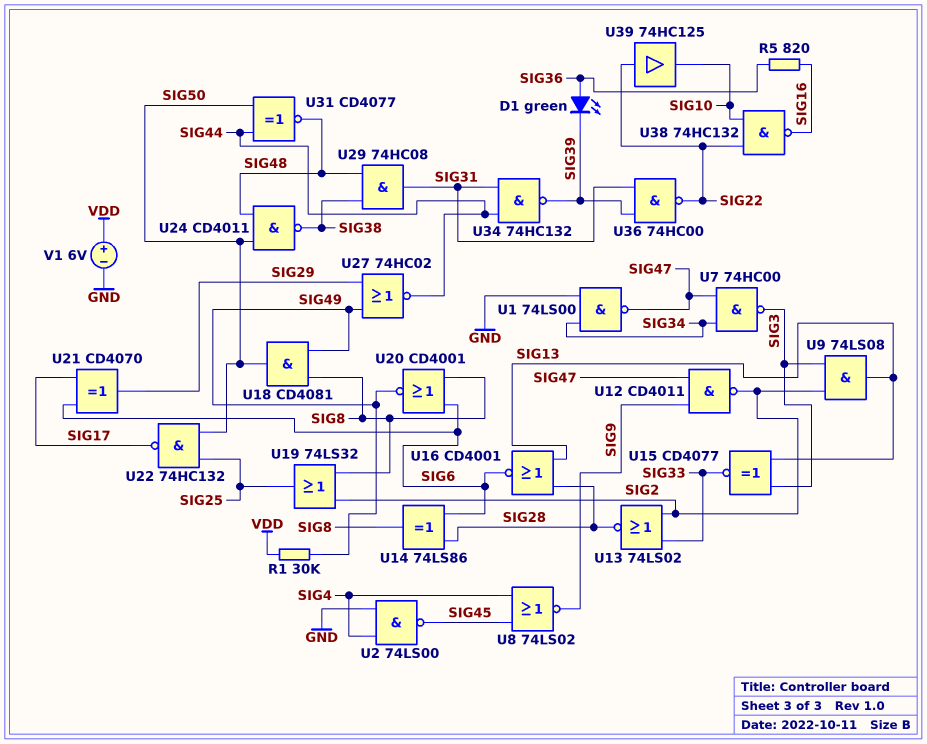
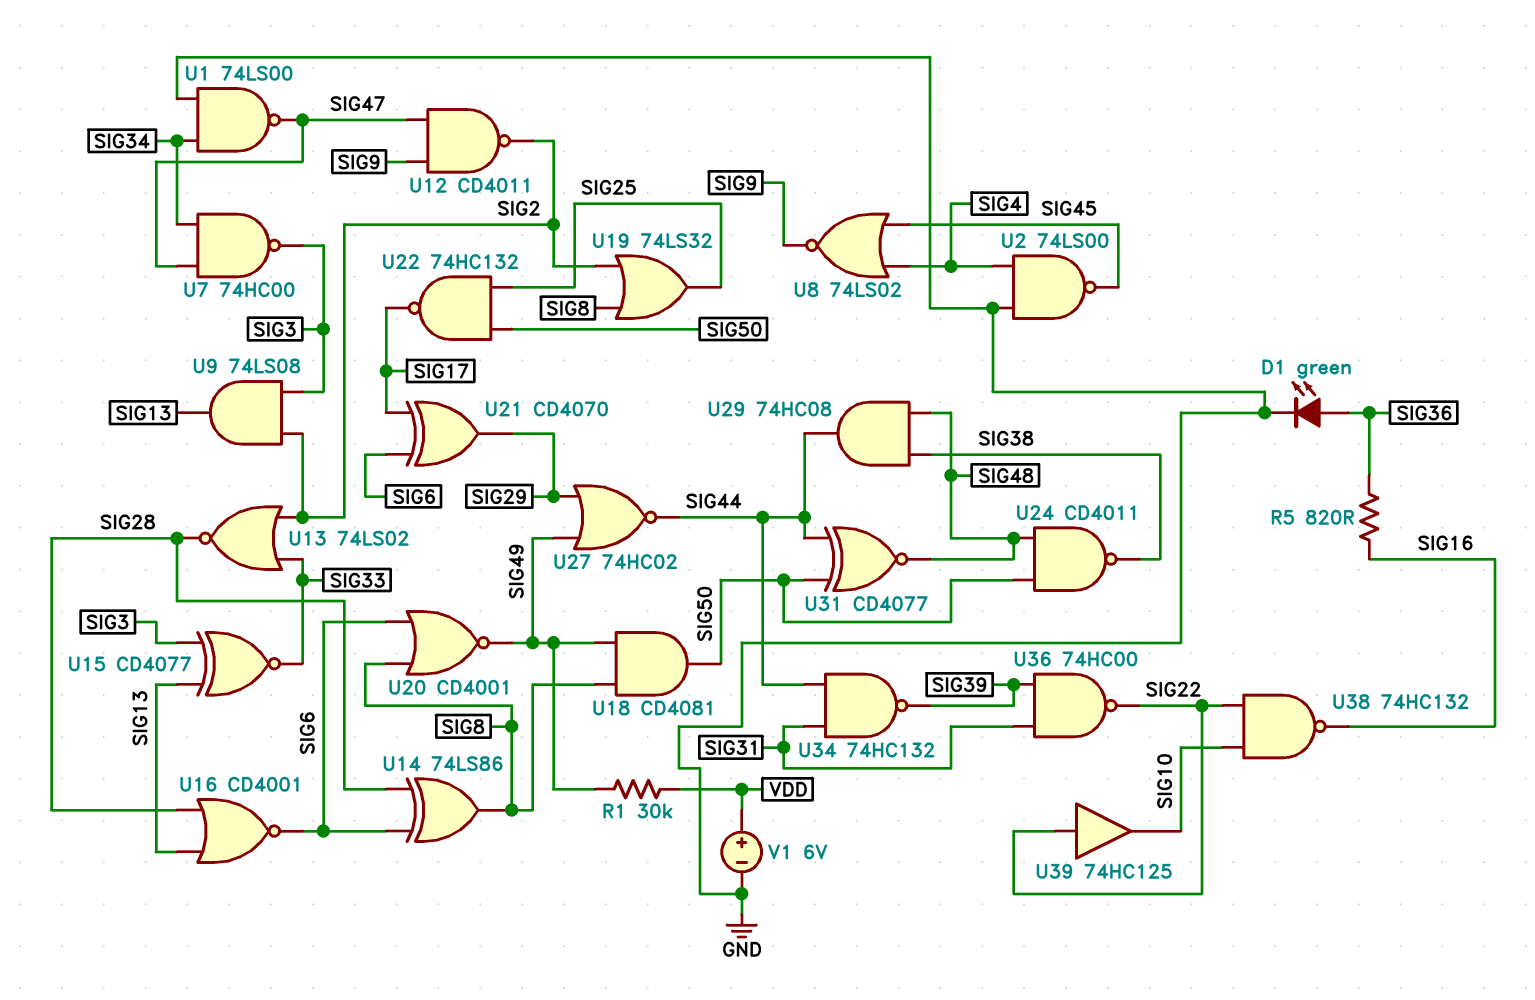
D1: LED green (A SIG36, K SIG39) -> LED green (A SIG36, K GND)
U29: AND 74HC08 (in SIG38, in SIG48, out SIG31) -> AND 74HC08 (in SIG38, in SIG48, out SIG44)

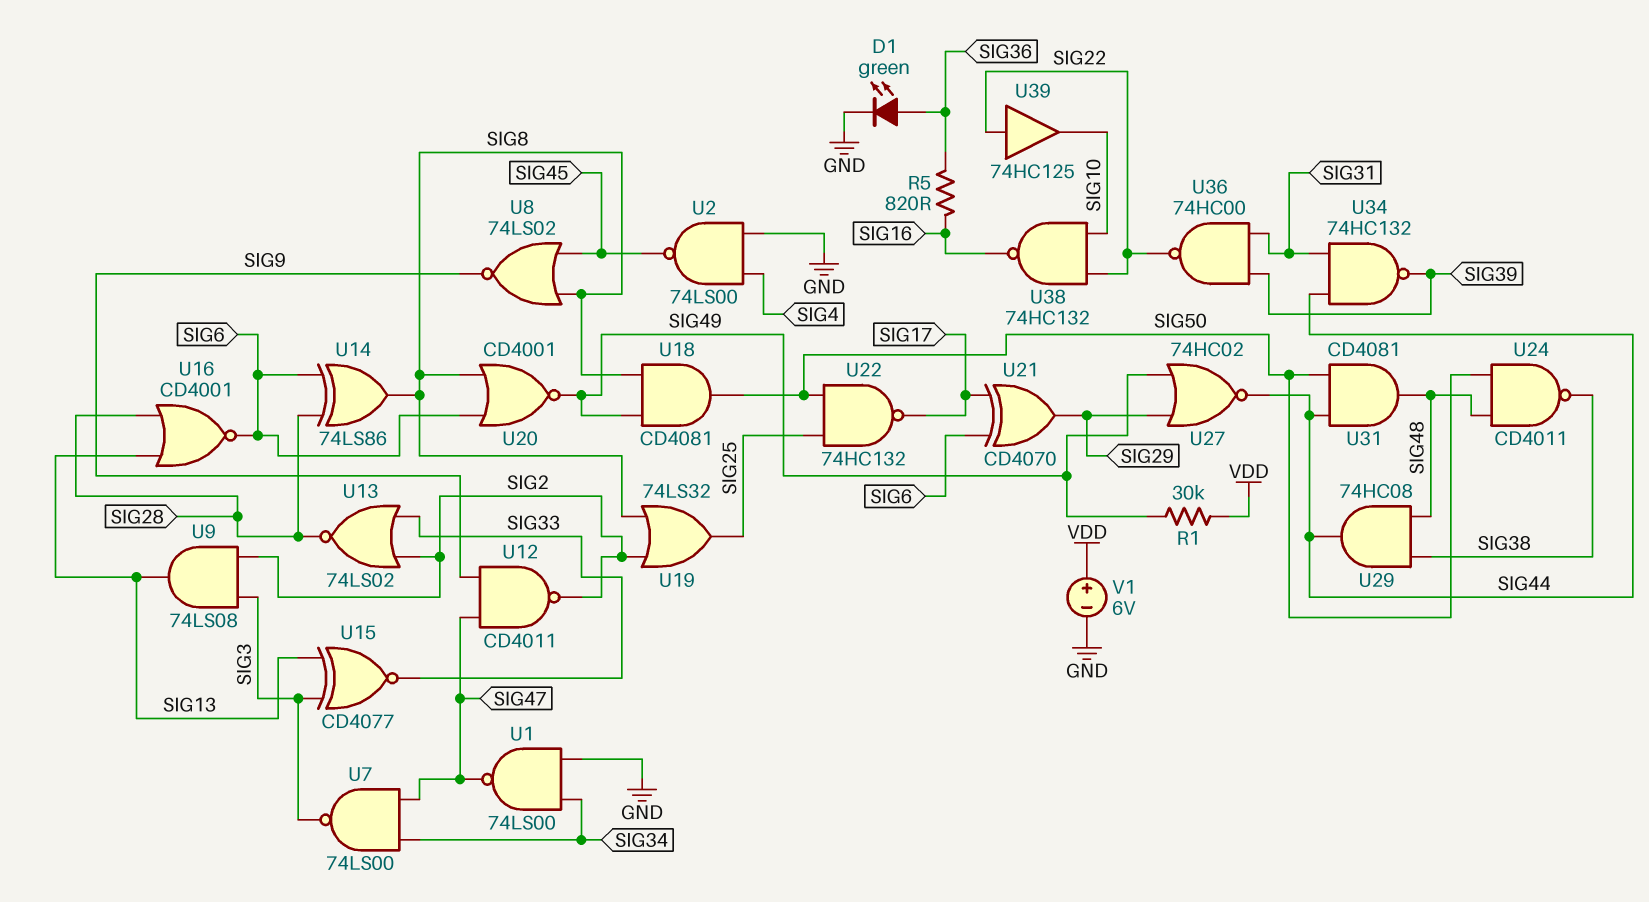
U7: NAND 74HC00 (in SIG34, in SIG47, out SIG3) -> NAND 74LS00 (in SIG34, in SIG47, out SIG3)
U8: NOR 74LS02 (in SIG4, in SIG45, out SIG9) -> NOR 74LS02 (in SIG8, in SIG45, out SIG9)
U31: XNOR CD4077 (in SIG44, in SIG50, out SIG48) -> AND CD4081 (in SIG44, in SIG50, out SIG48)

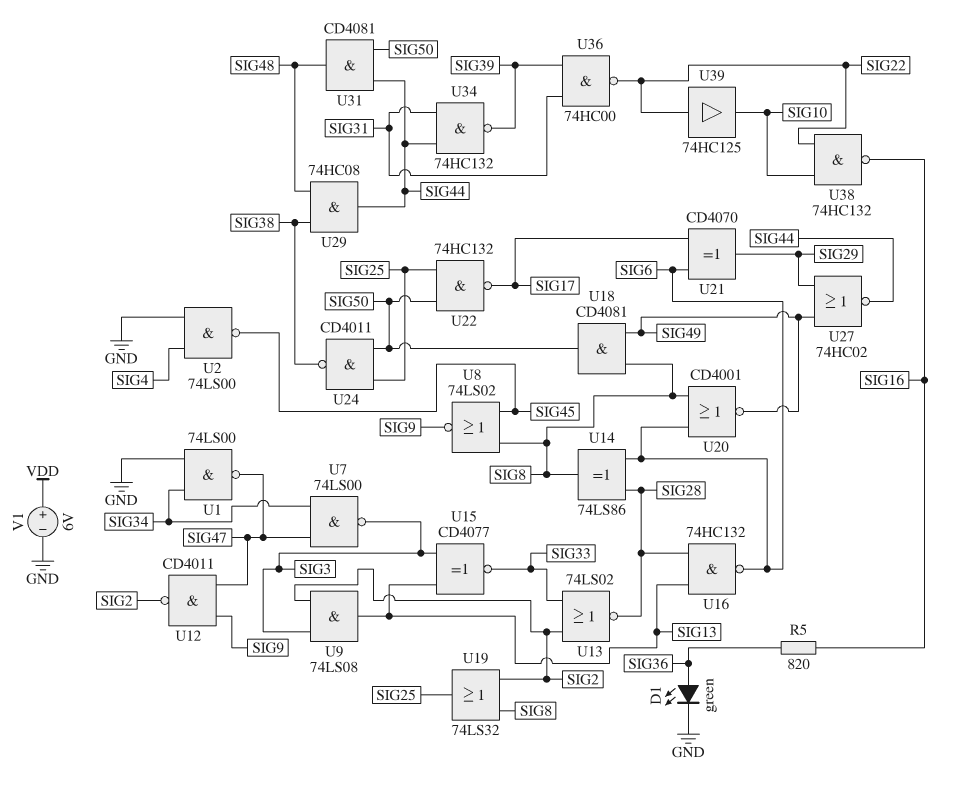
R1: 30k (SIG49, VDD) -> none
U16: NOR CD4001 (in SIG13, in SIG28, out SIG6) -> NAND 74HC132 (in SIG13, in SIG28, out SIG6)
U24: NAND CD4011 (in SIG48, in SIG50, out SIG38) -> NAND CD4011 (in SIG25, in SIG50, out SIG38)

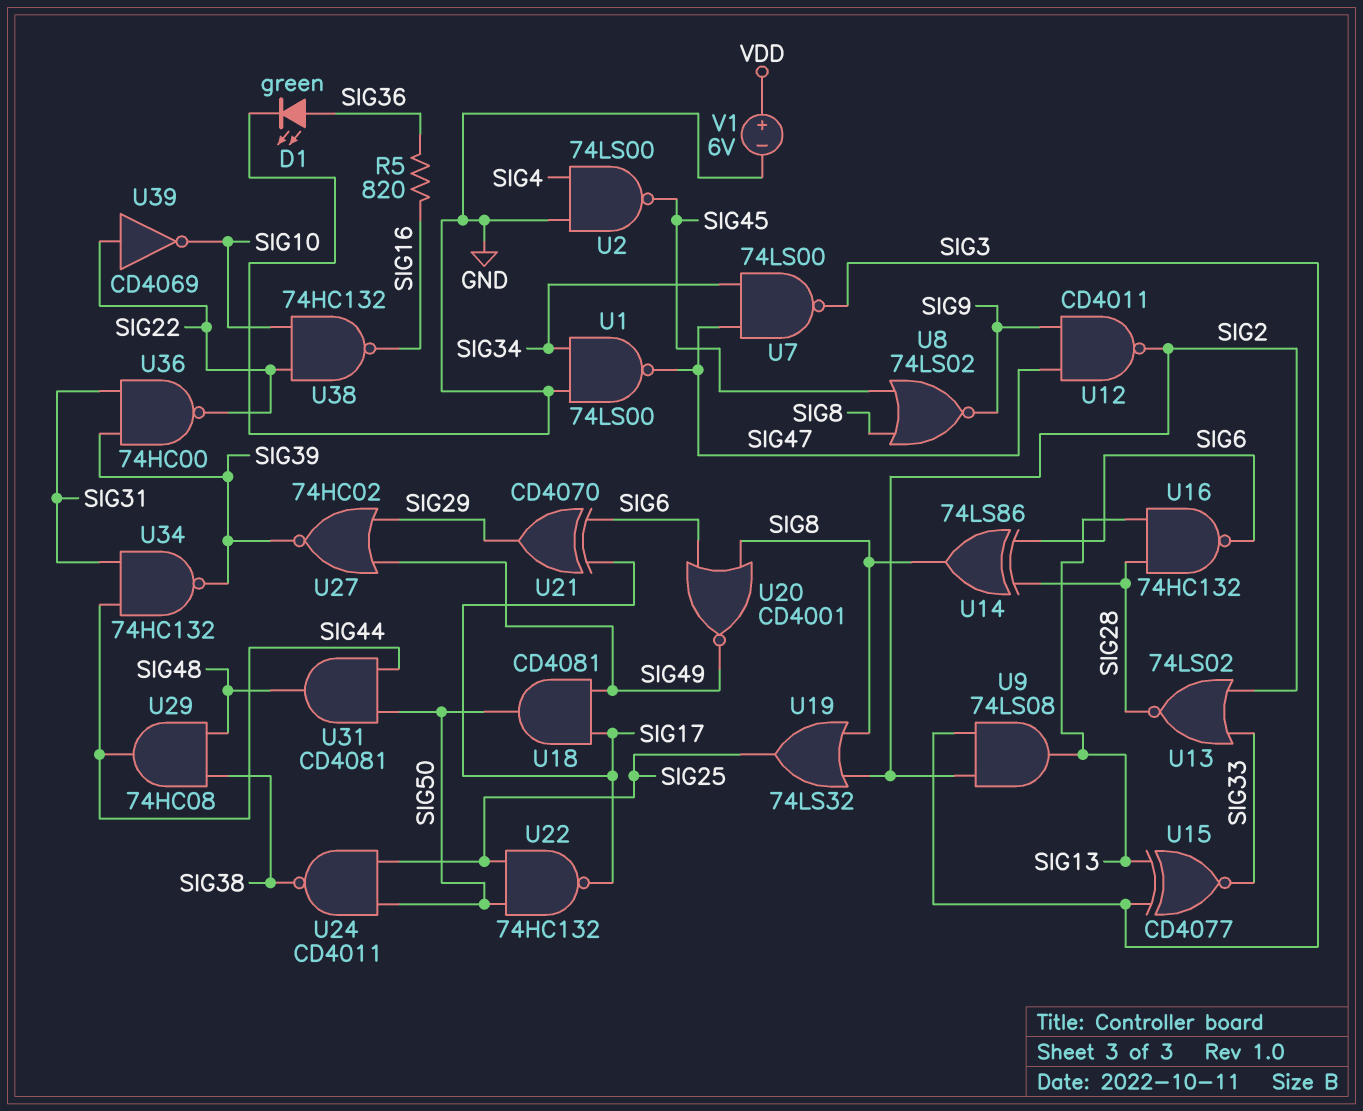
U18: AND CD4081 (in SIG8, in SIG49, out SIG50) -> AND CD4081 (in SIG17, in SIG49, out SIG50)
U27: NOR 74HC02 (in SIG29, in SIG49, out SIG44) -> NOR 74HC02 (in SIG29, in SIG49, out SIG39)
U39: buffer 74HC125 (in SIG22, out SIG10) -> NOT CD4069 (in SIG22, out SIG10)

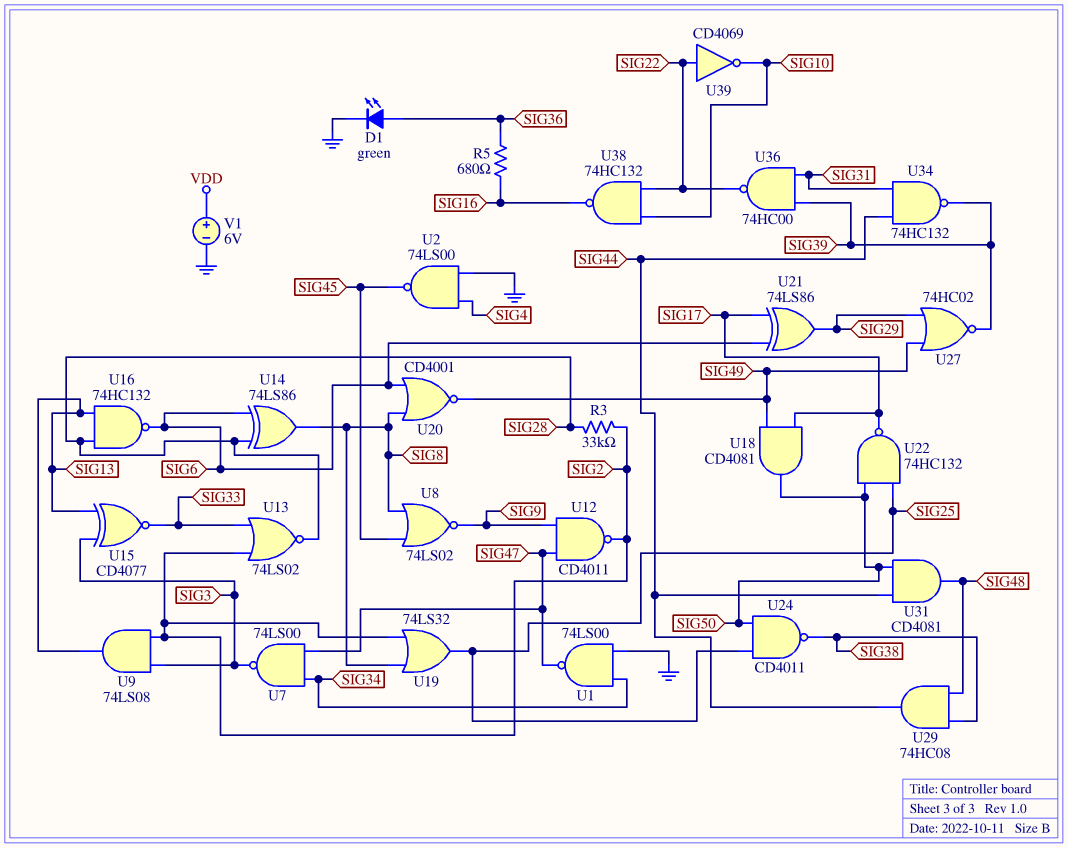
R3: none -> 33k (SIG2, SIG28)
R5: 820 (SIG16, SIG36) -> 680 (SIG16, SIG36)
U21: XOR CD4070 (in SIG6, in SIG17, out SIG29) -> XOR 74LS86 (in SIG6, in SIG17, out SIG29)

